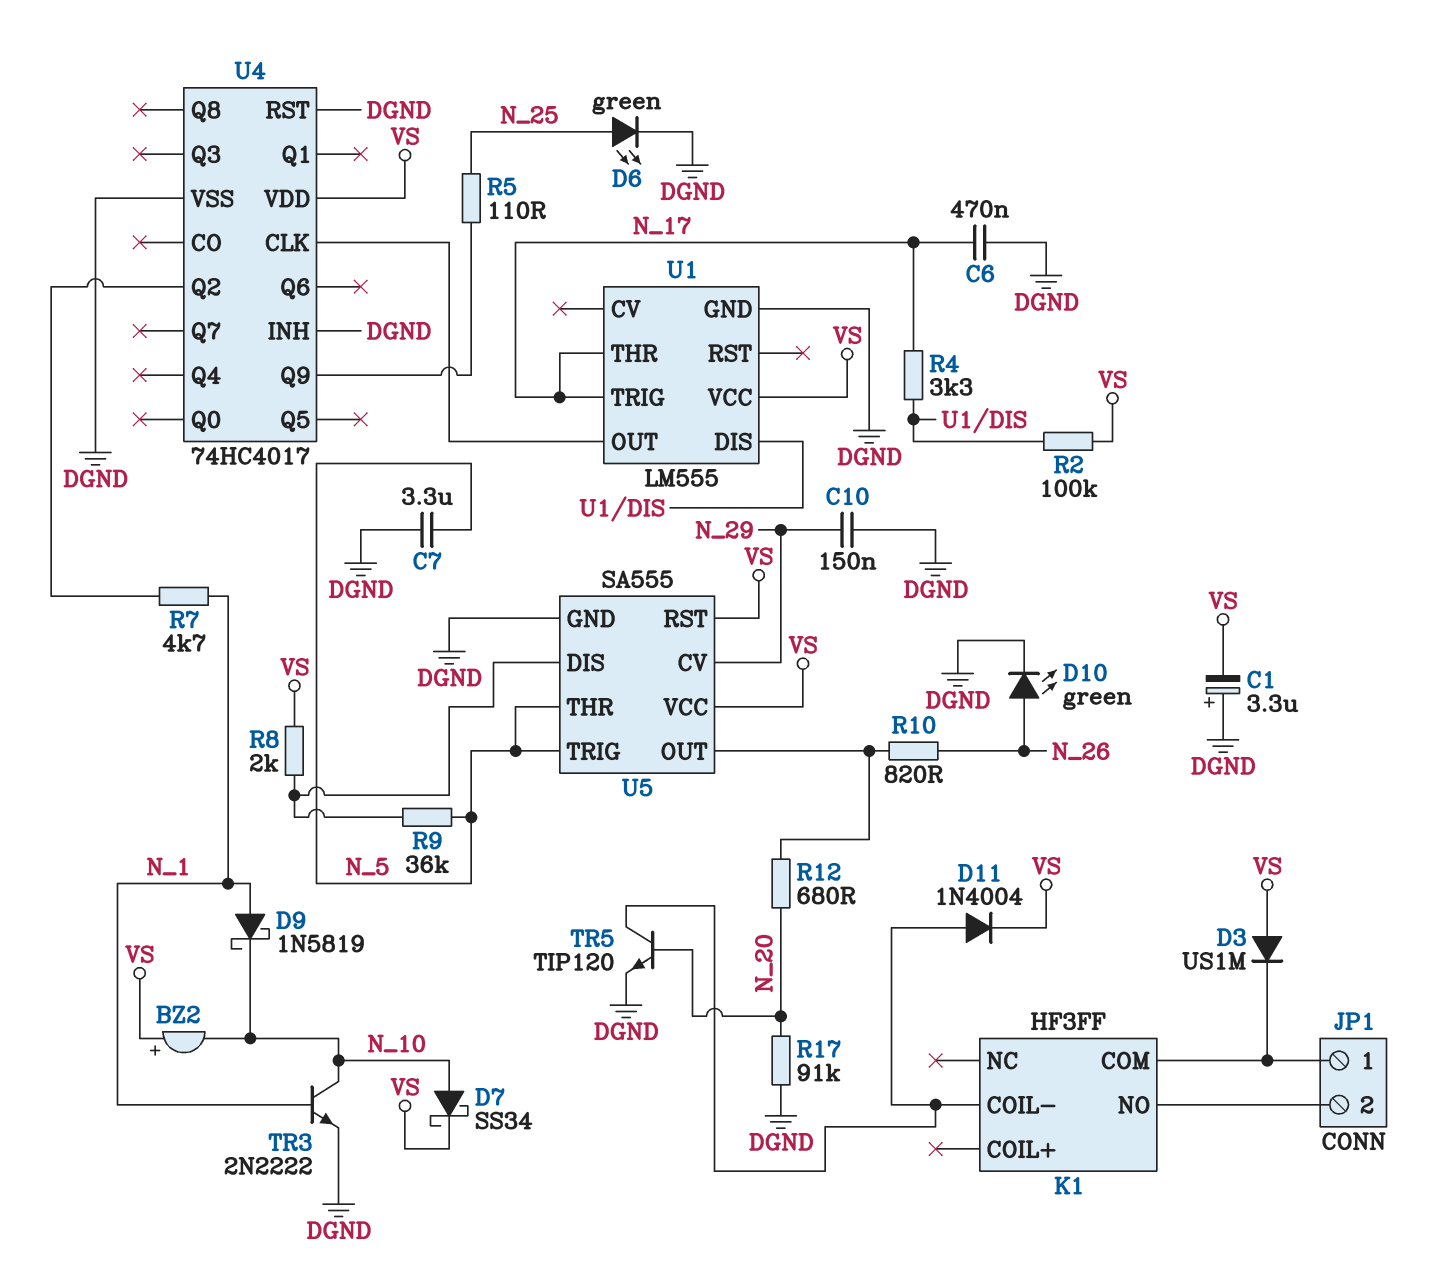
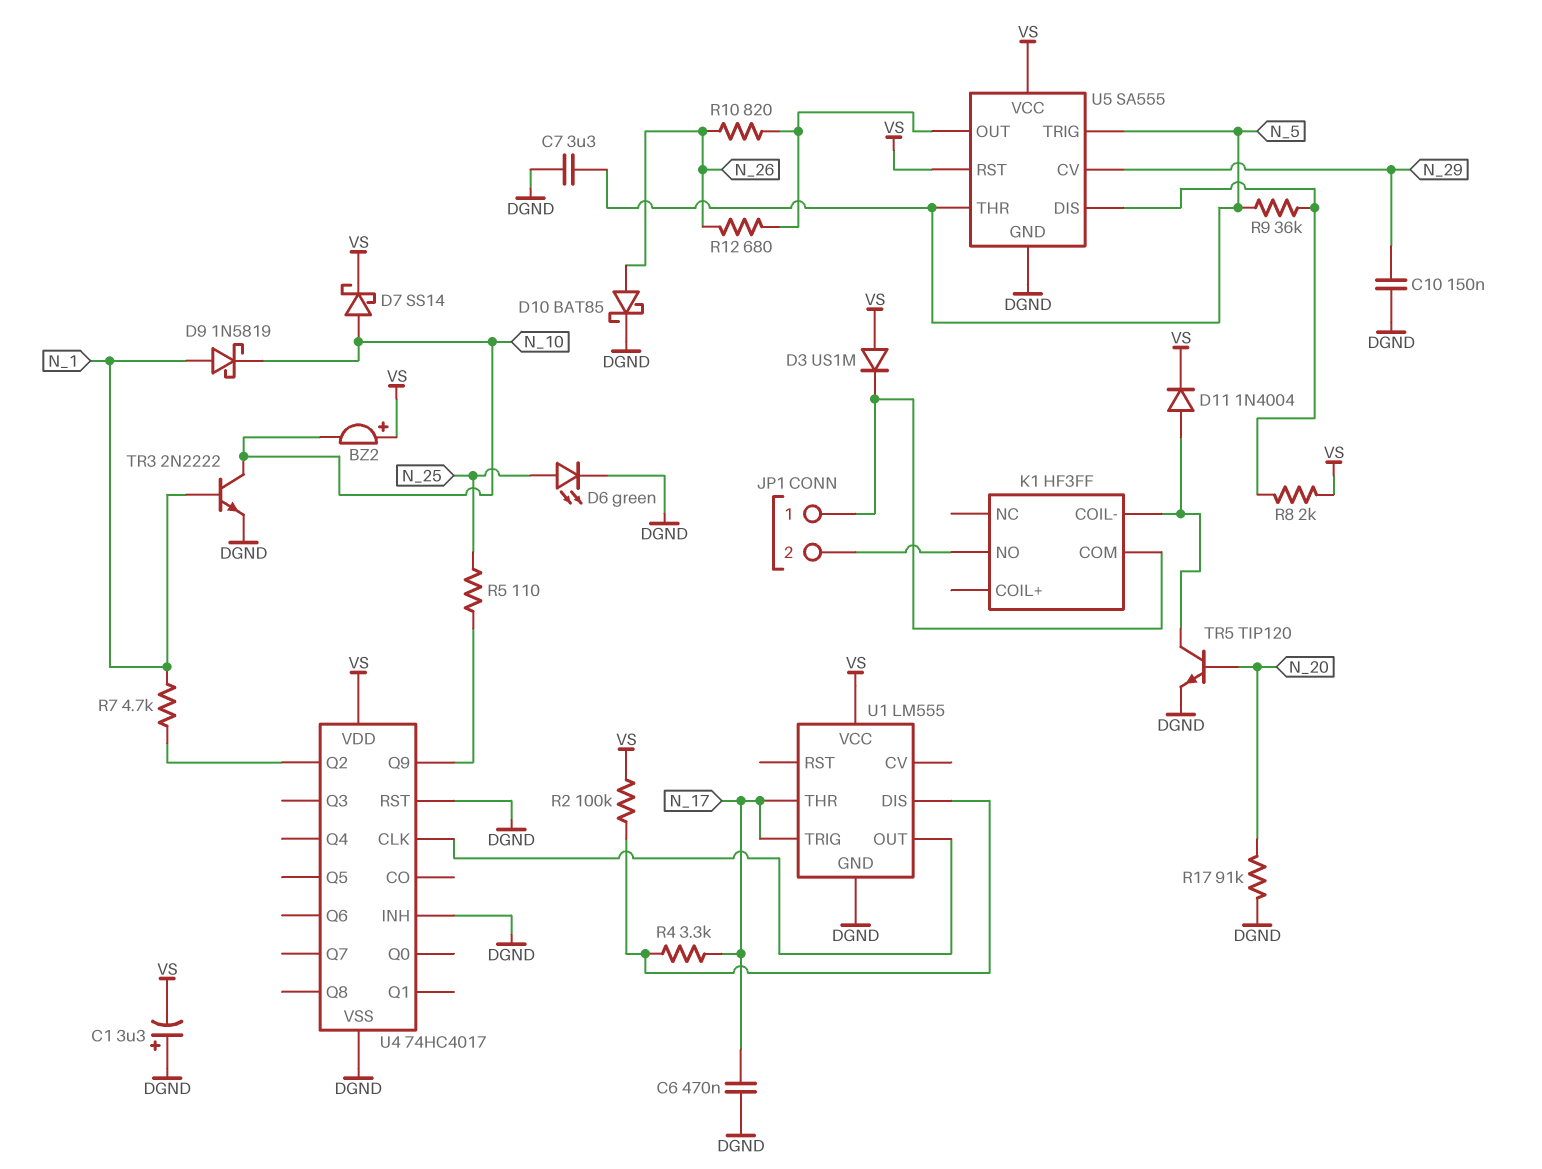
D7: schottky SS34 (A N_10, K VS) -> schottky SS14 (A N_10, K VS)
D10: LED green (A N_26, K DGND) -> schottky BAT85 (A N_26, K DGND)
R12: 680 (N_20, U5/OUT) -> 680 (N_26, U5/OUT)

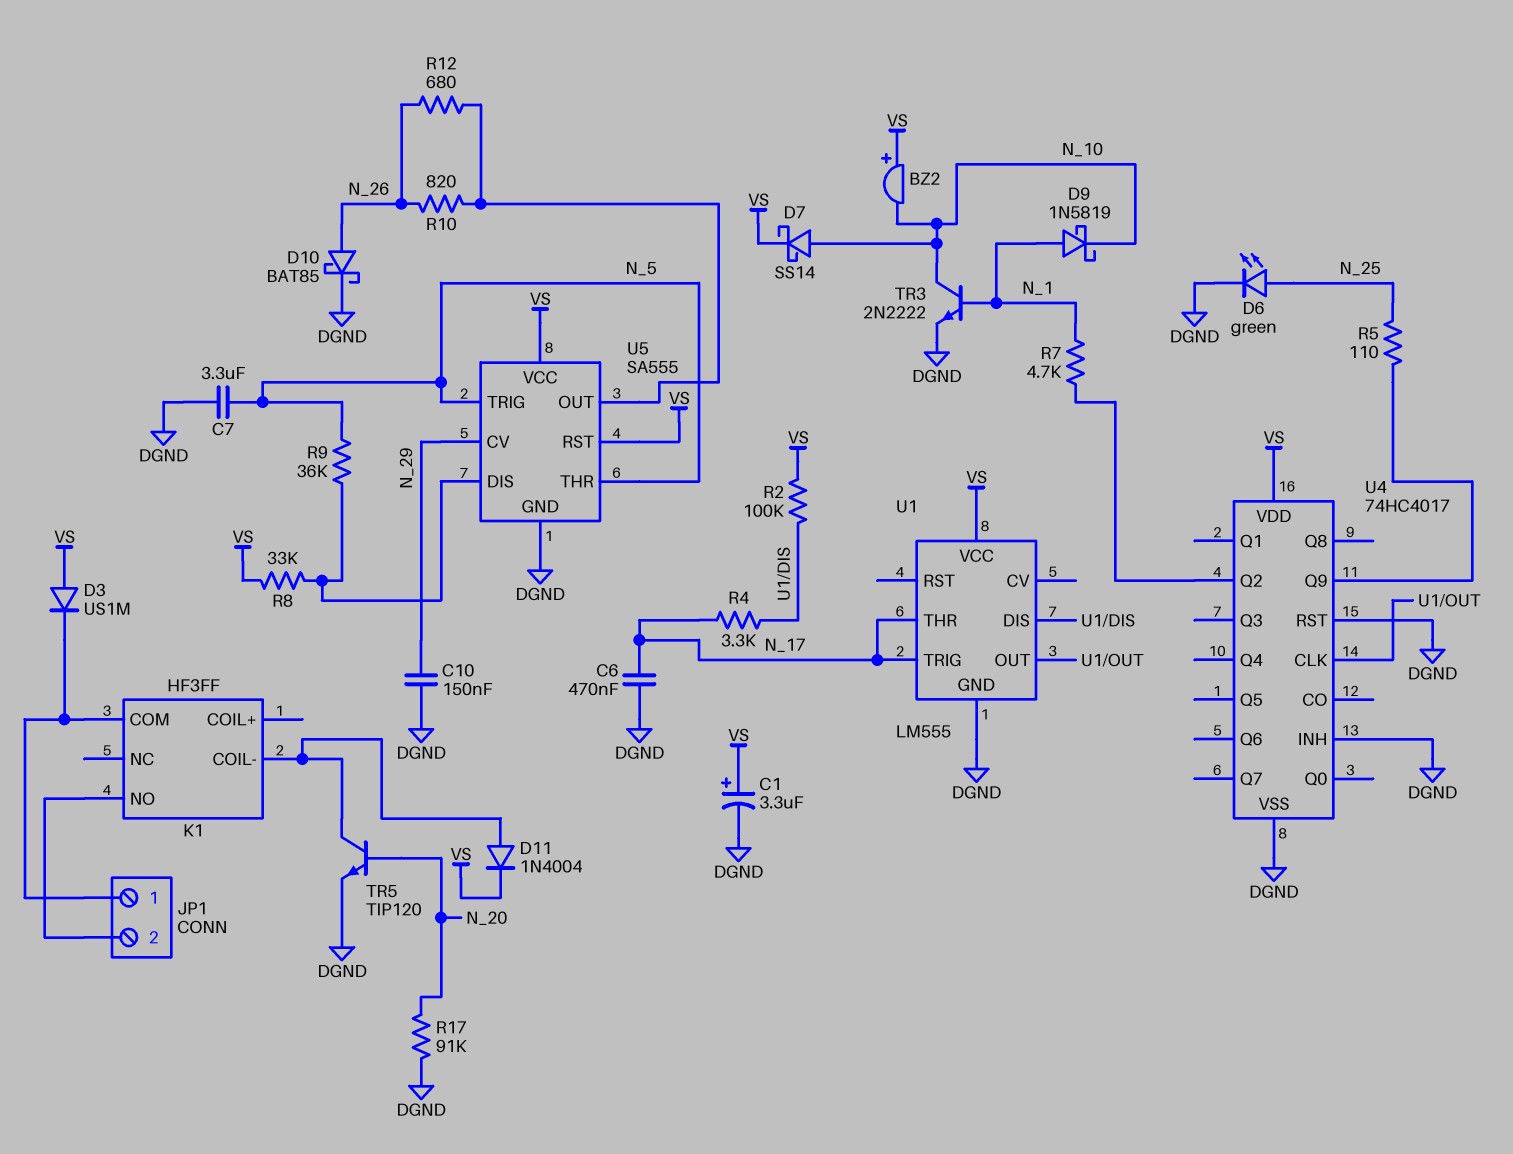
C1: 3.3uF (plus DGND, minus VS) -> 3.3uF (plus VS, minus DGND)
R8: 2k (U5/DIS, VS) -> 33k (U5/DIS, VS)

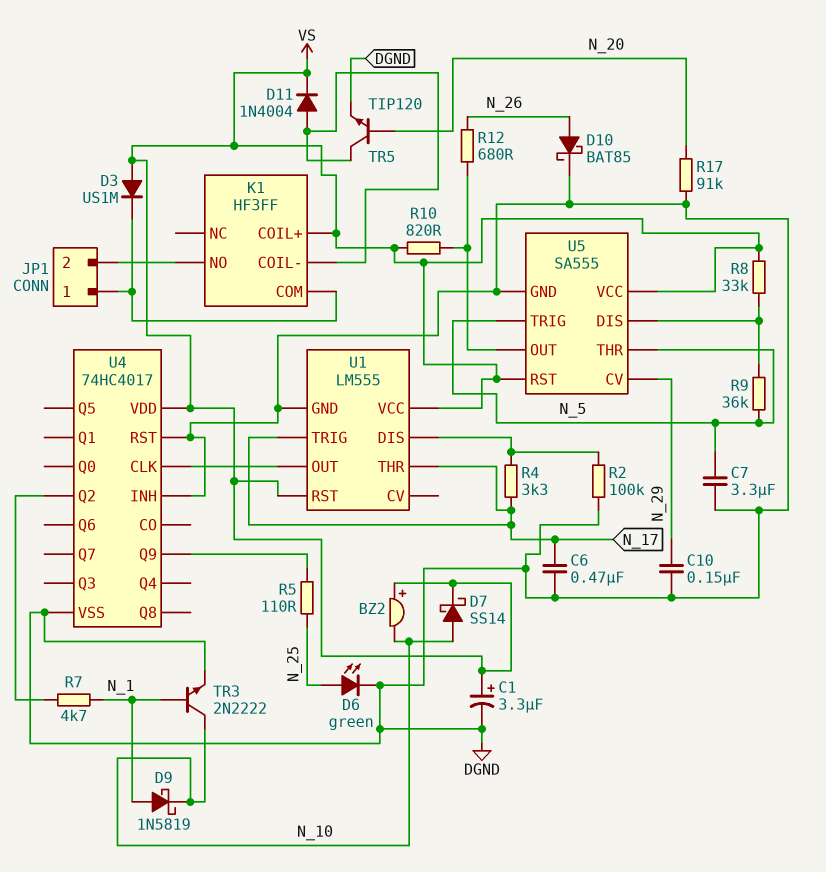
K1 pin COIL+: none -> VS
R2: 100k (U1/DIS, VS) -> 100k (DGND, U1/DIS)
R10: 820 (N_26, U5/OUT) -> 820 (U5/OUT, VS)
U1 pin RST: none -> VS

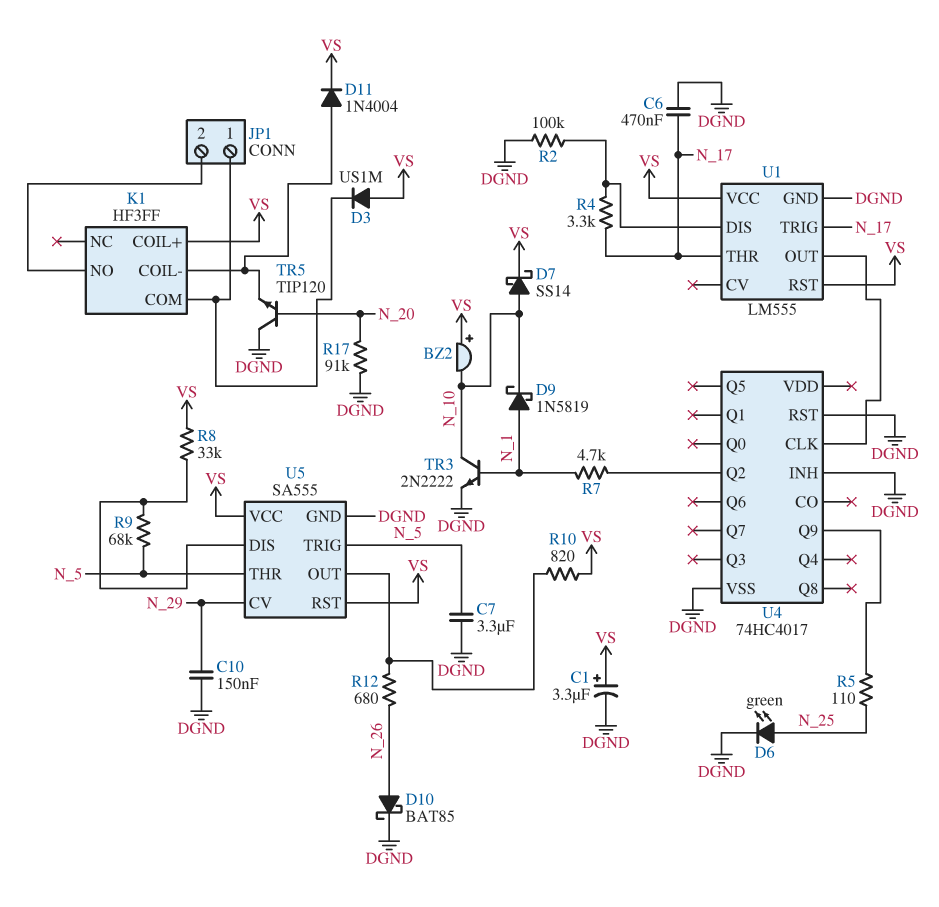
R9: 36k (N_5, U5/DIS) -> 68k (N_5, U5/DIS)
TR5: NPN TIP120 (B N_20, C K1/COIL-, E DGND) -> NPN TIP120 (B N_20, C DGND, E K1/COIL-)
U4 pin VDD: VS -> none

